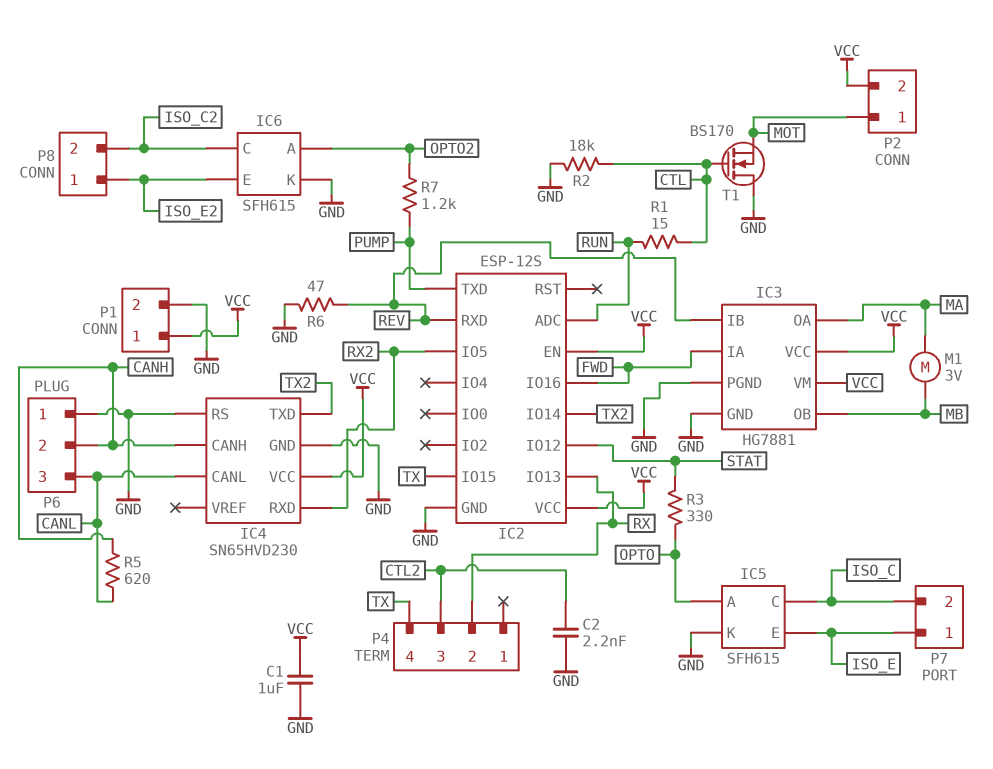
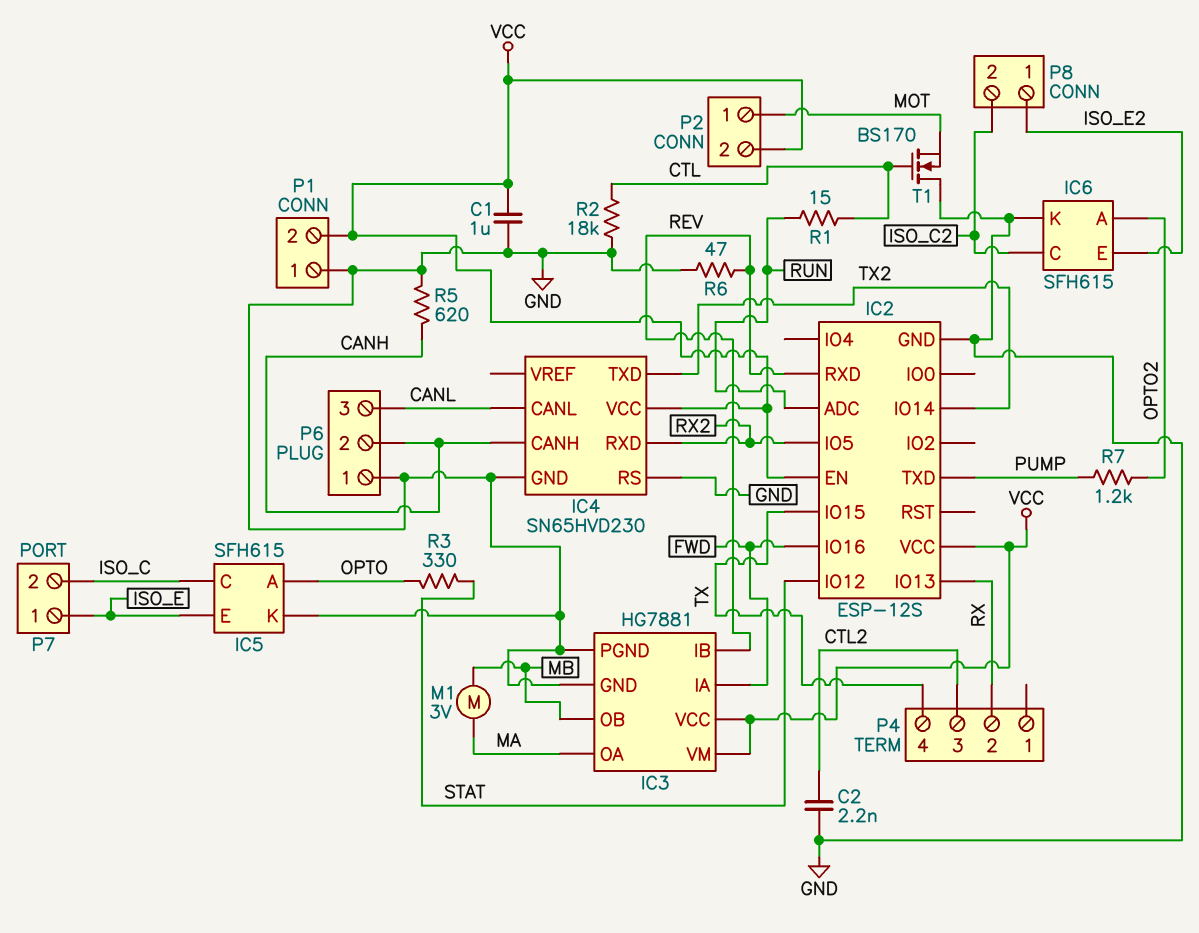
P1 pin 1: VCC -> GND
P1 pin 2: GND -> VCC
R5: 620 (CANH, CANL) -> 620 (CANH, GND)

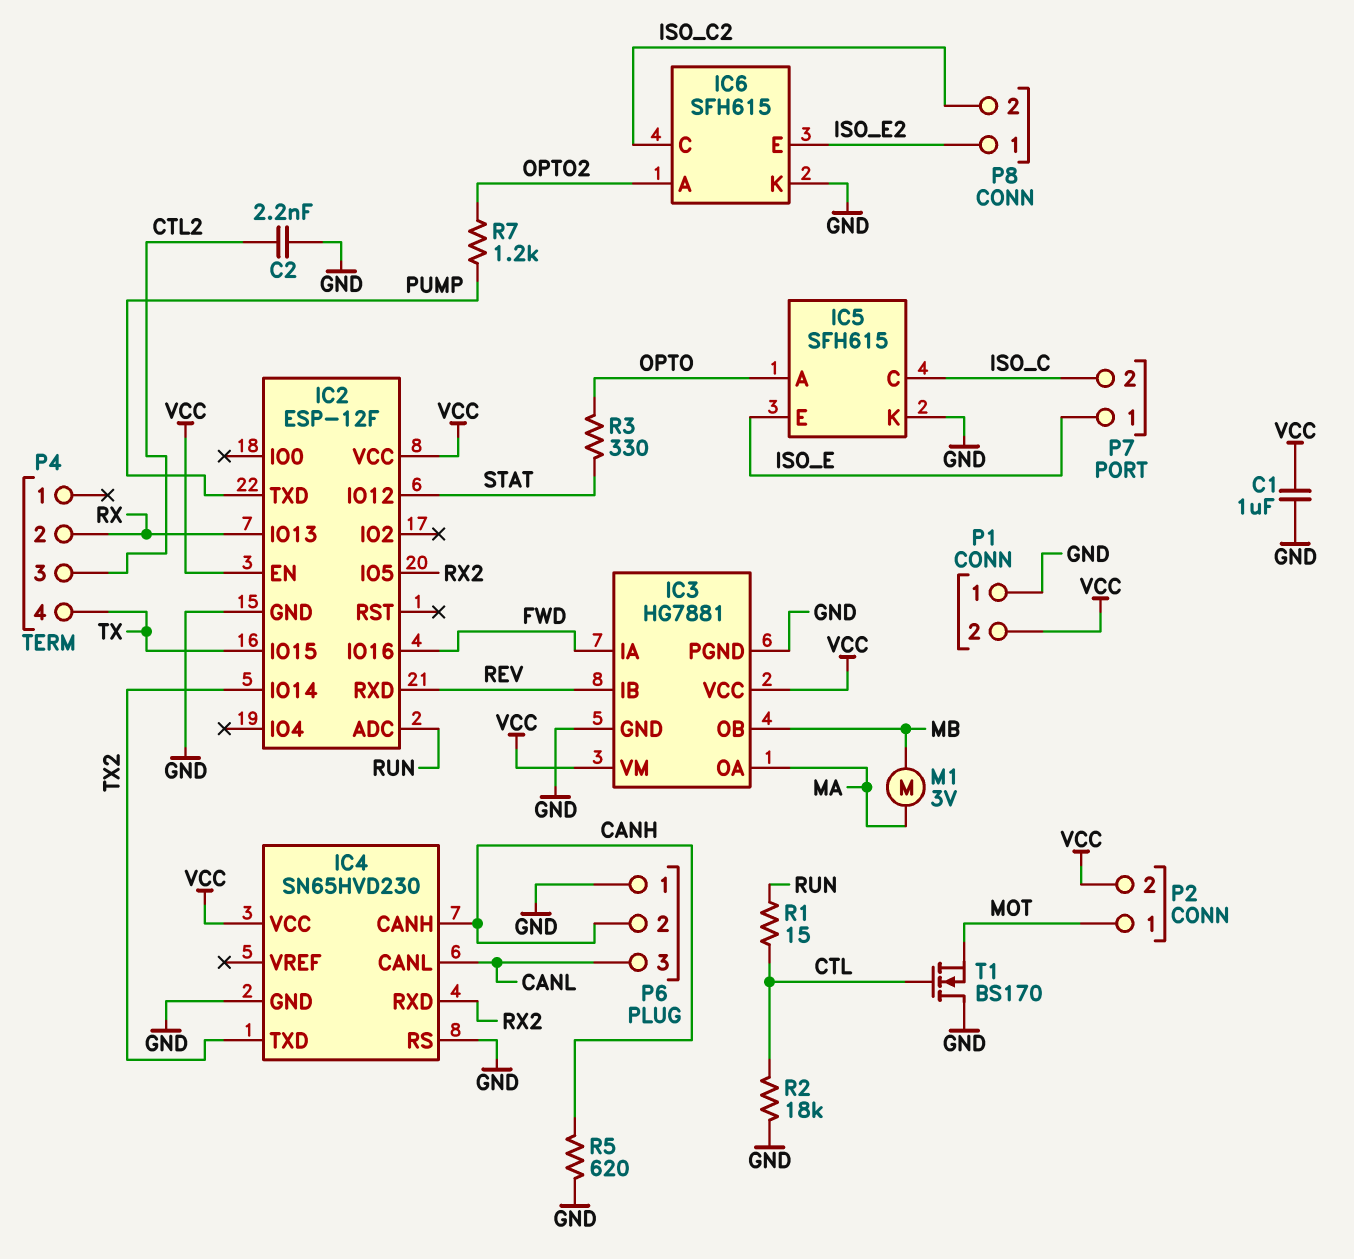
IC2: ESP-12S -> ESP-12F
R6: 47 (GND, REV) -> none

